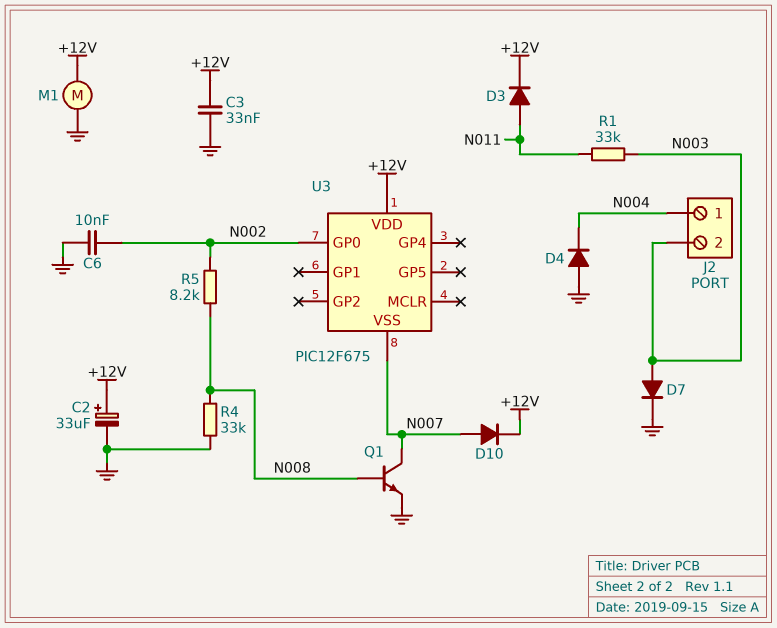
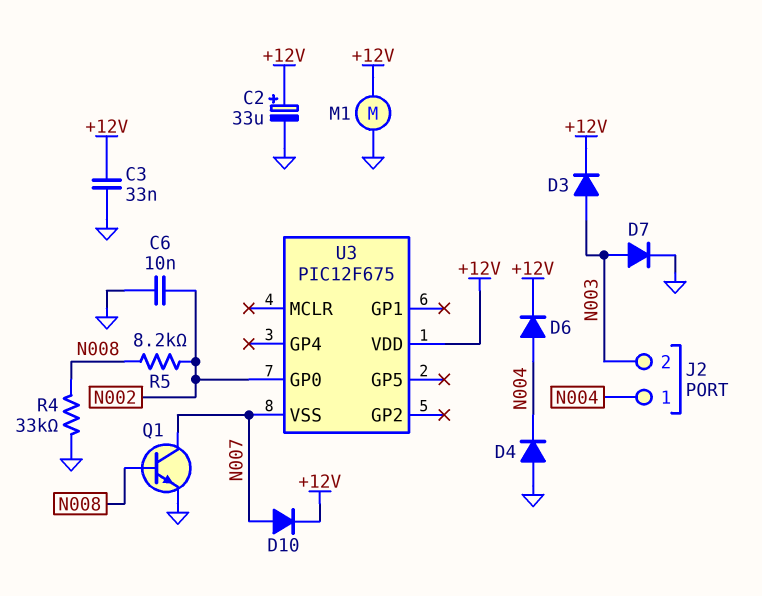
D3: diode (A N011, K +12V) -> diode (A N003, K +12V)
D6: none -> diode (A N004, K +12V)
R1: 33k (N003, N011) -> none

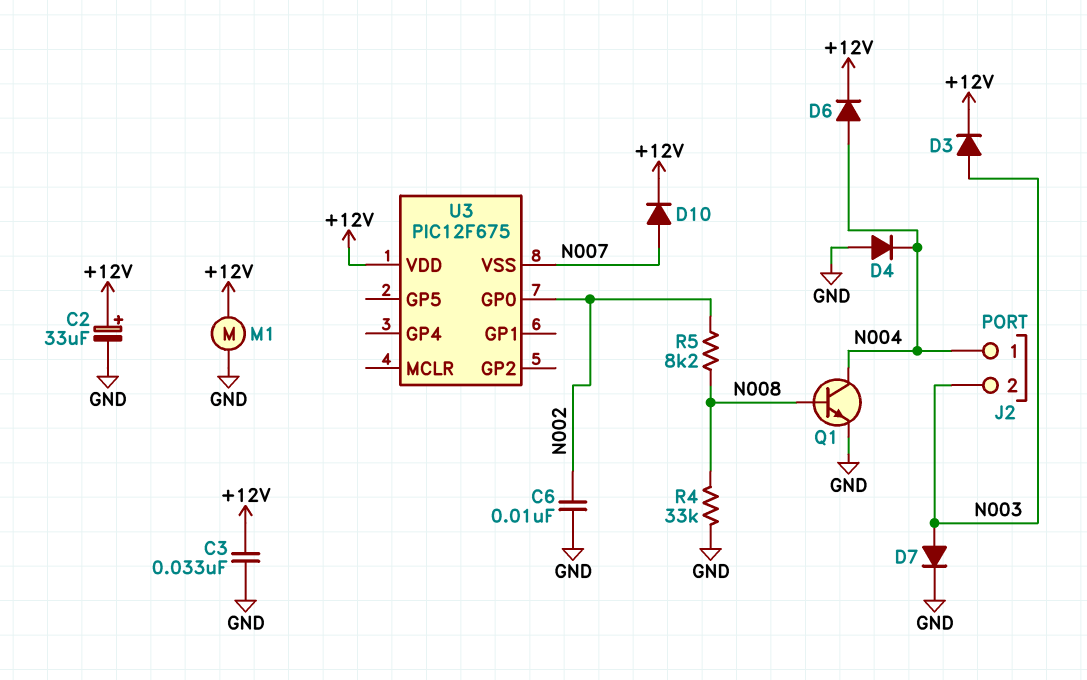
Q1: NPN (B N008, C N007, E GND) -> NPN (B N008, C N004, E GND)

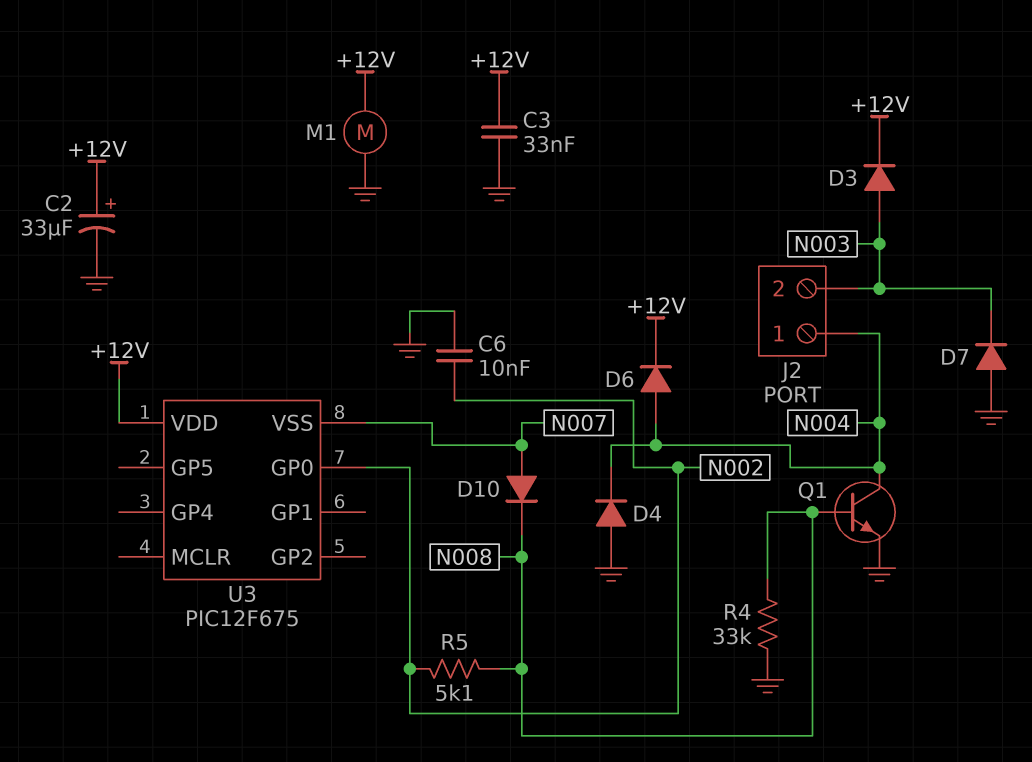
D7: diode (A N003, K GND) -> diode (A GND, K N003)
D10: diode (A N007, K +12V) -> diode (A N007, K N008)
R5: 8.2k (N002, N008) -> 5.1k (N002, N008)

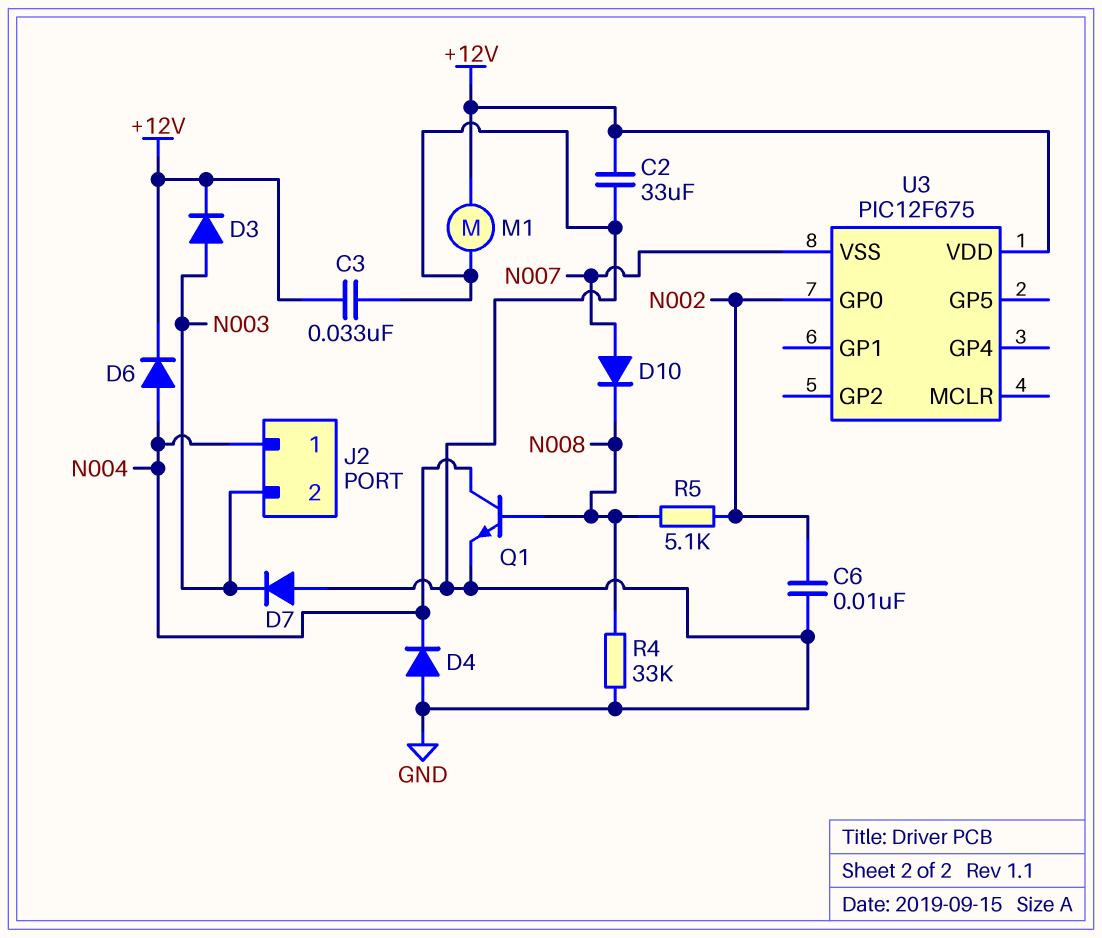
C2: 33uF (plus +12V, minus GND) -> 33uF (+12V, GND)

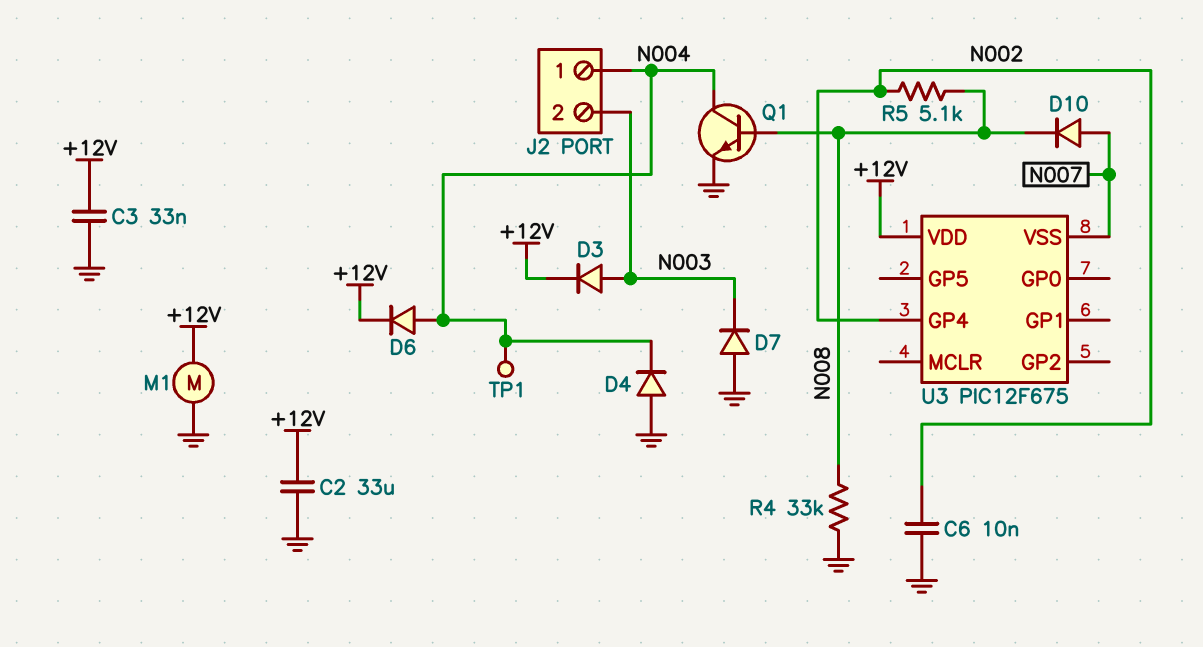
TP1: none -> test point (N004)
U3 pin GP0: N002 -> none
U3 pin GP4: none -> N002

